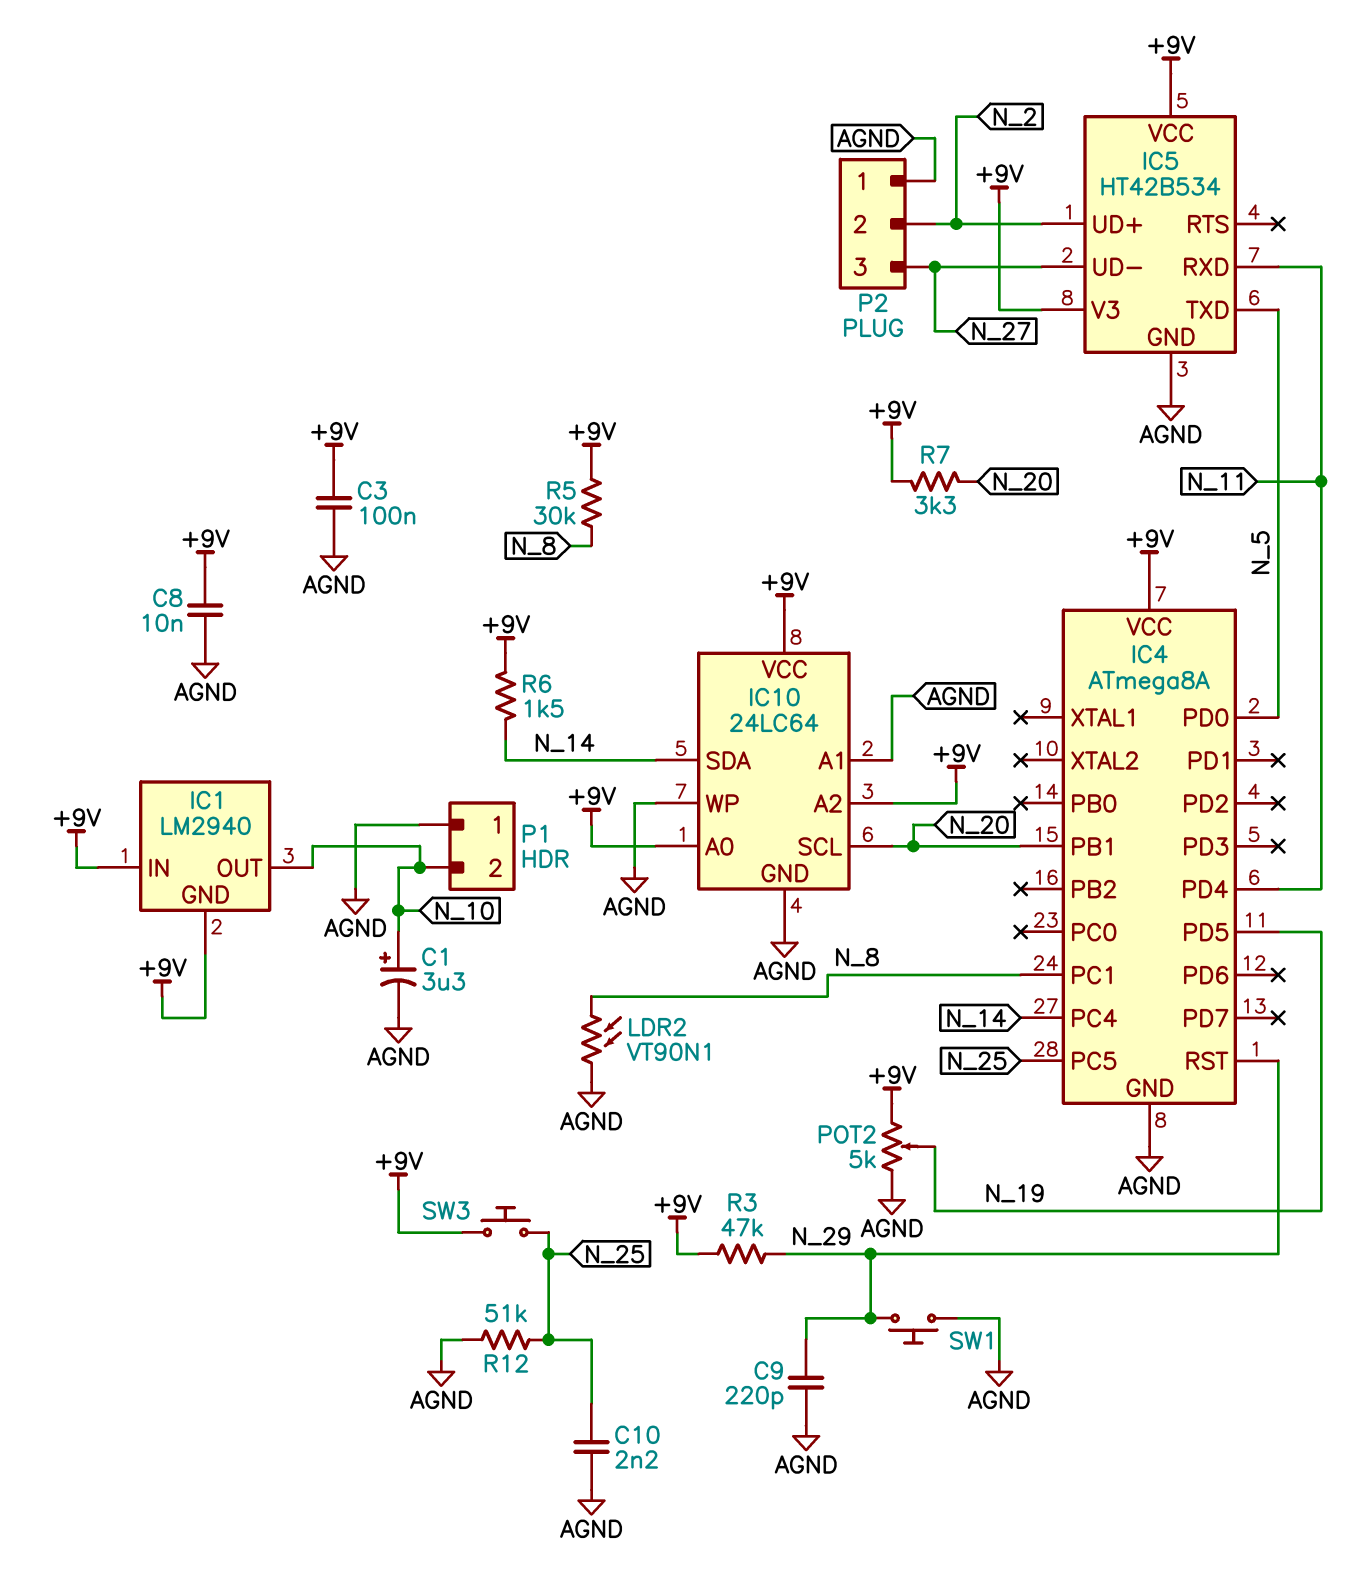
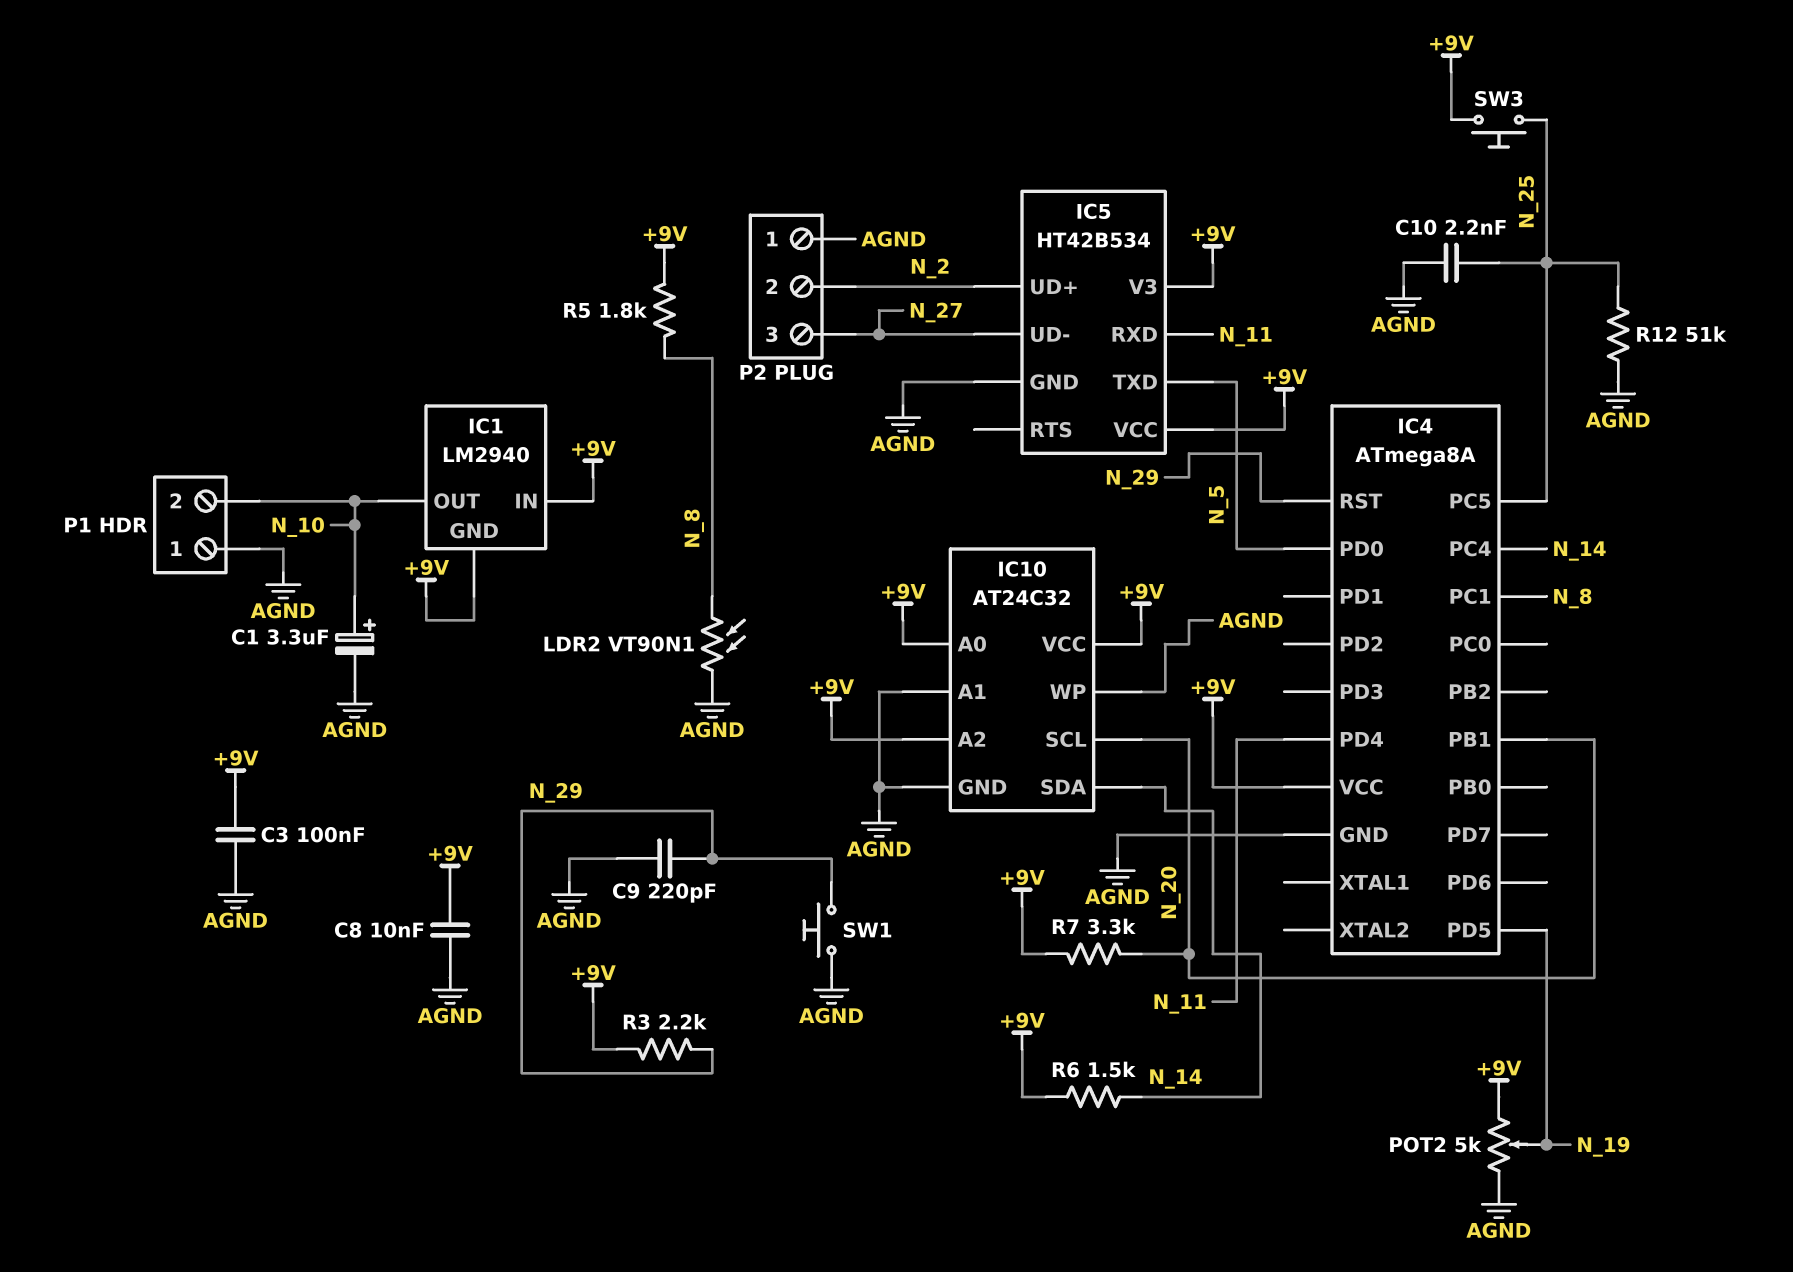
IC10: 24LC64 -> AT24C32
R3: 47k (+9V, N_29) -> 2.2k (+9V, N_29)
R5: 30k (+9V, N_8) -> 1.8k (+9V, N_8)

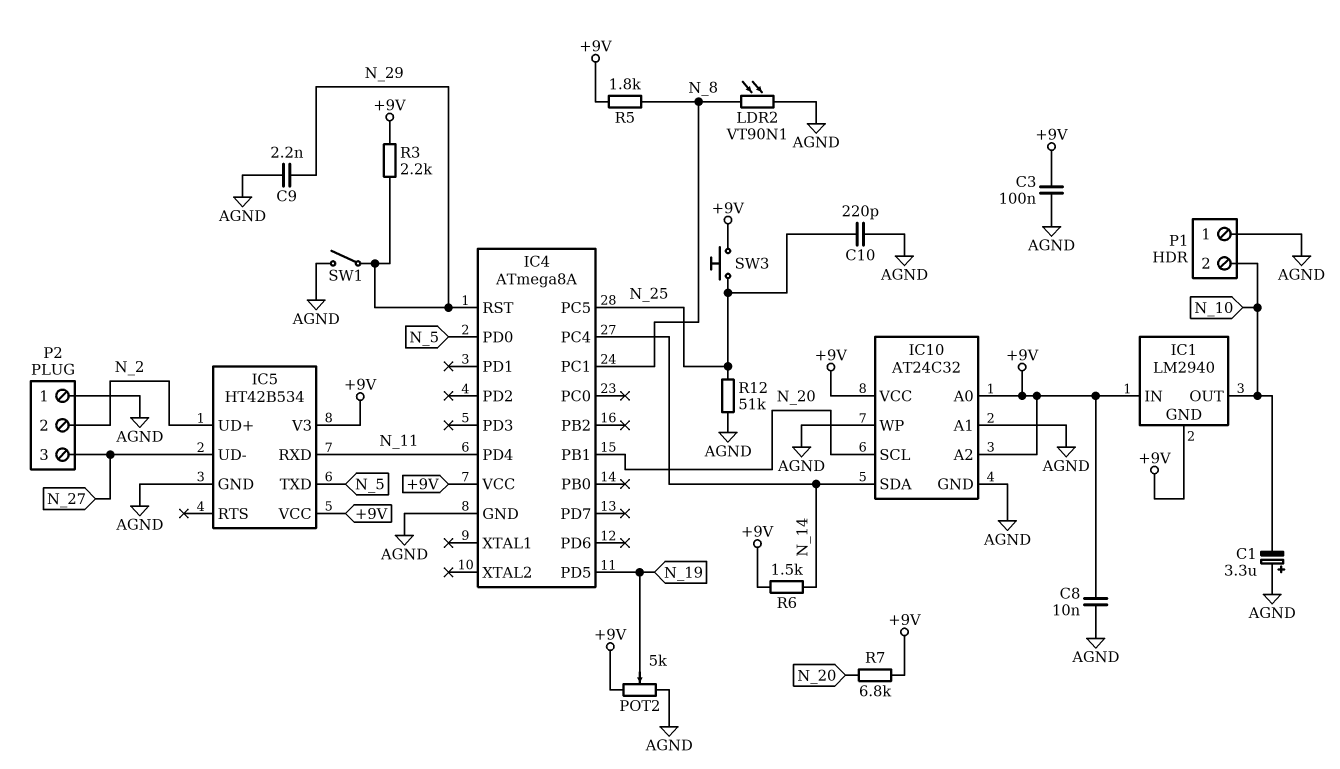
C1: 3.3uF (plus N_10, minus AGND) -> 3.3uF (plus AGND, minus N_10)
C9: 220pF (AGND, N_29) -> 2.2nF (AGND, N_29)
C10: 2.2nF (AGND, N_25) -> 220pF (AGND, N_25)
R7: 3.3k (+9V, N_20) -> 6.8k (+9V, N_20)
SW1: button (AGND, N_29) -> switch (AGND, N_29)

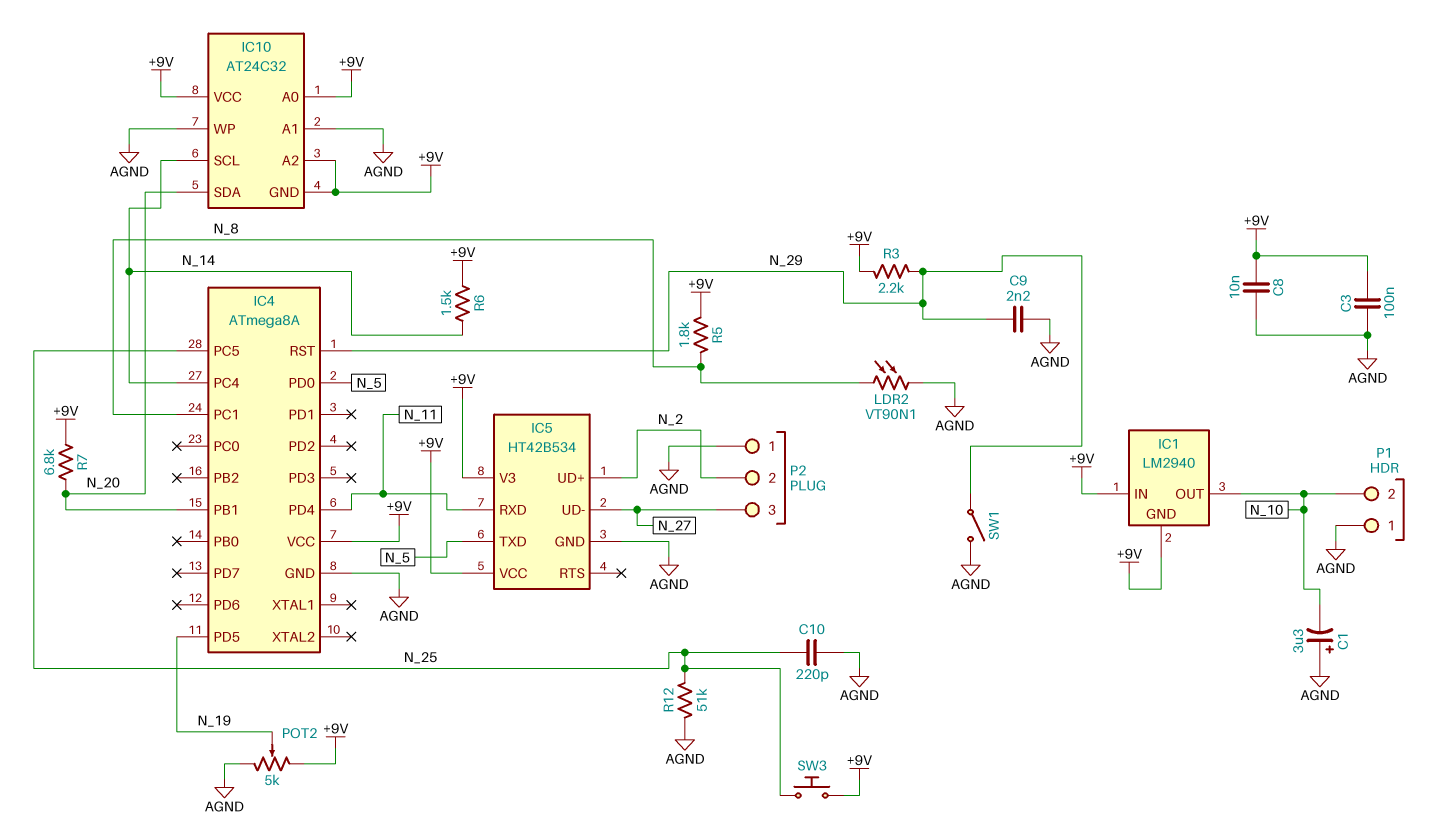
IC10 pin GND: AGND -> +9V
IC10 pin SCL: N_20 -> N_14
IC10 pin SDA: N_14 -> N_20

